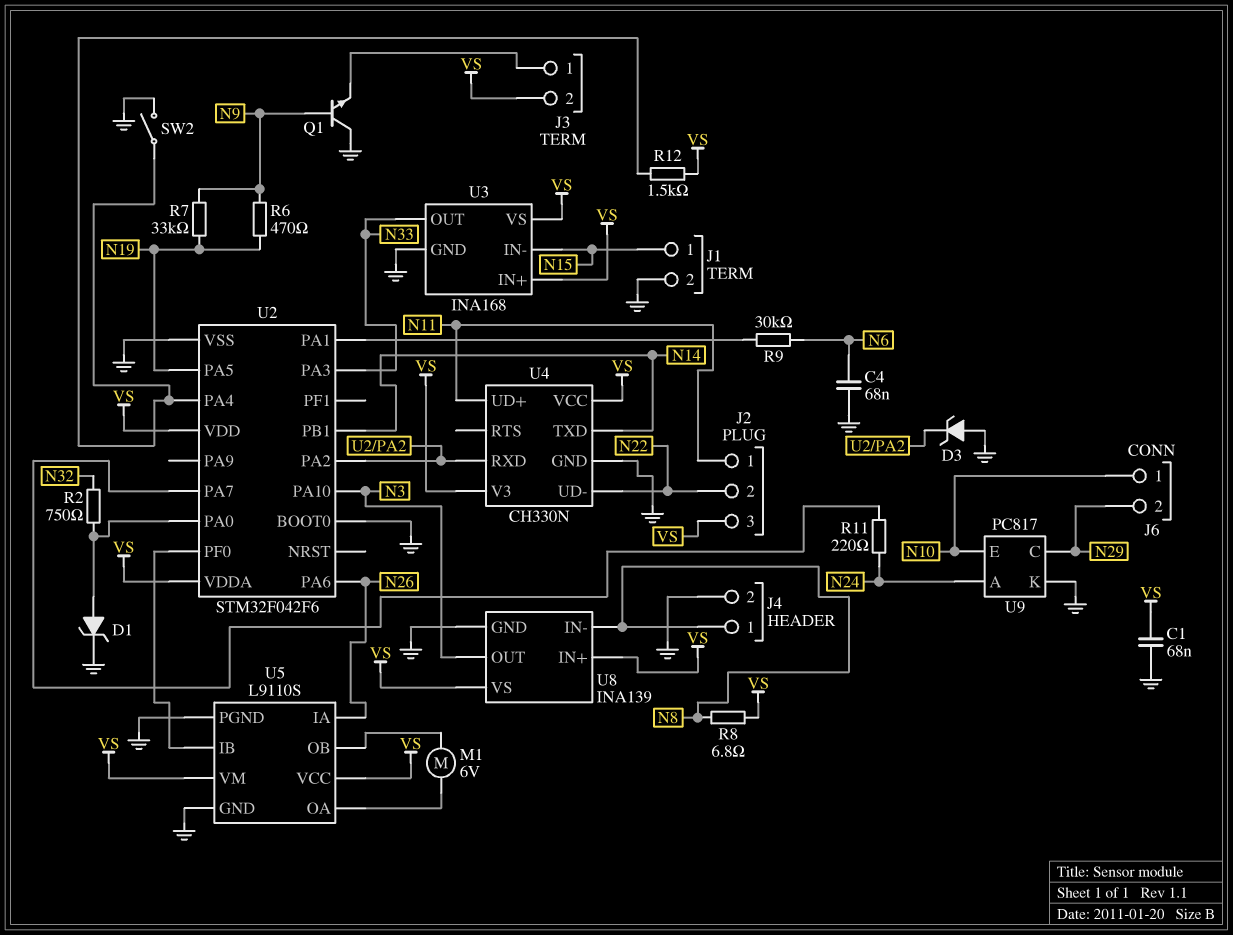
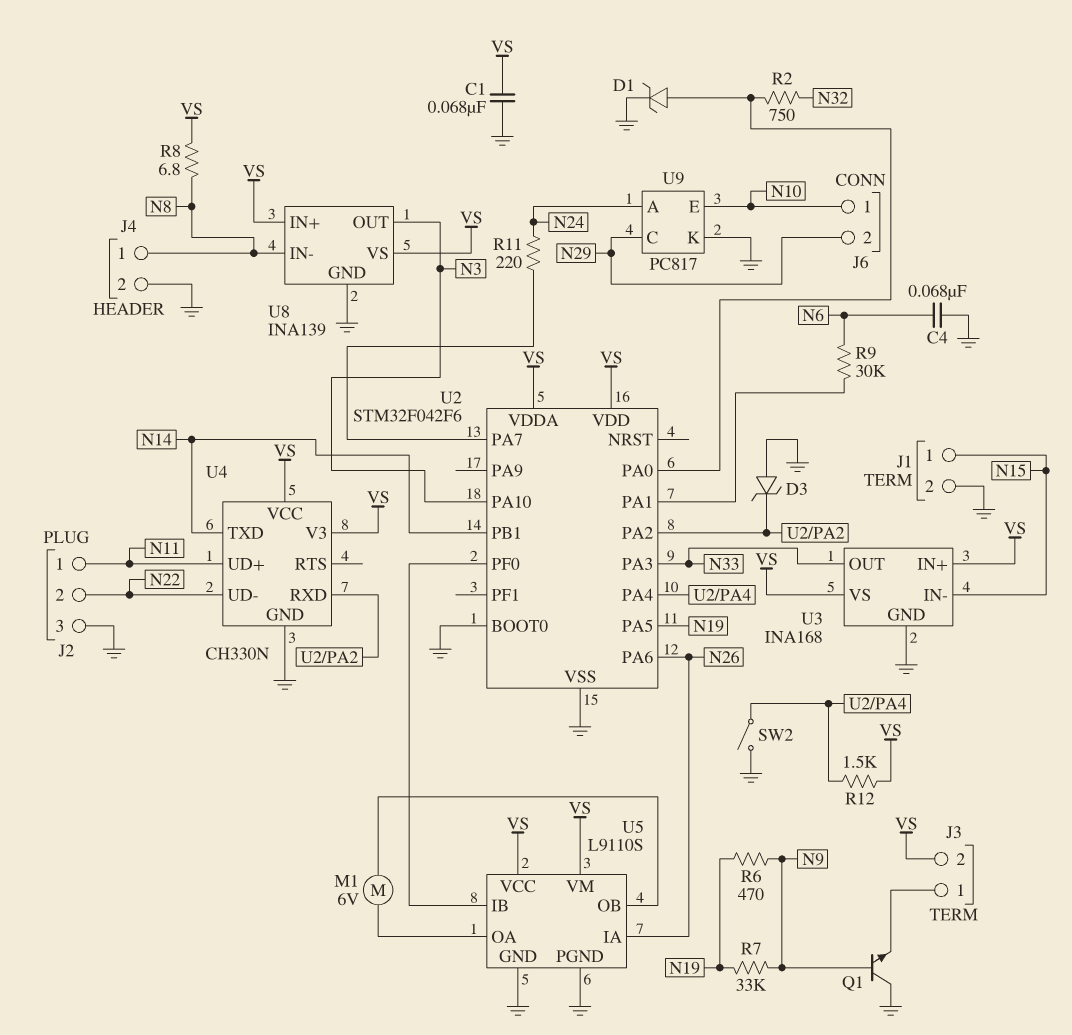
J2 pin 3: VS -> GND

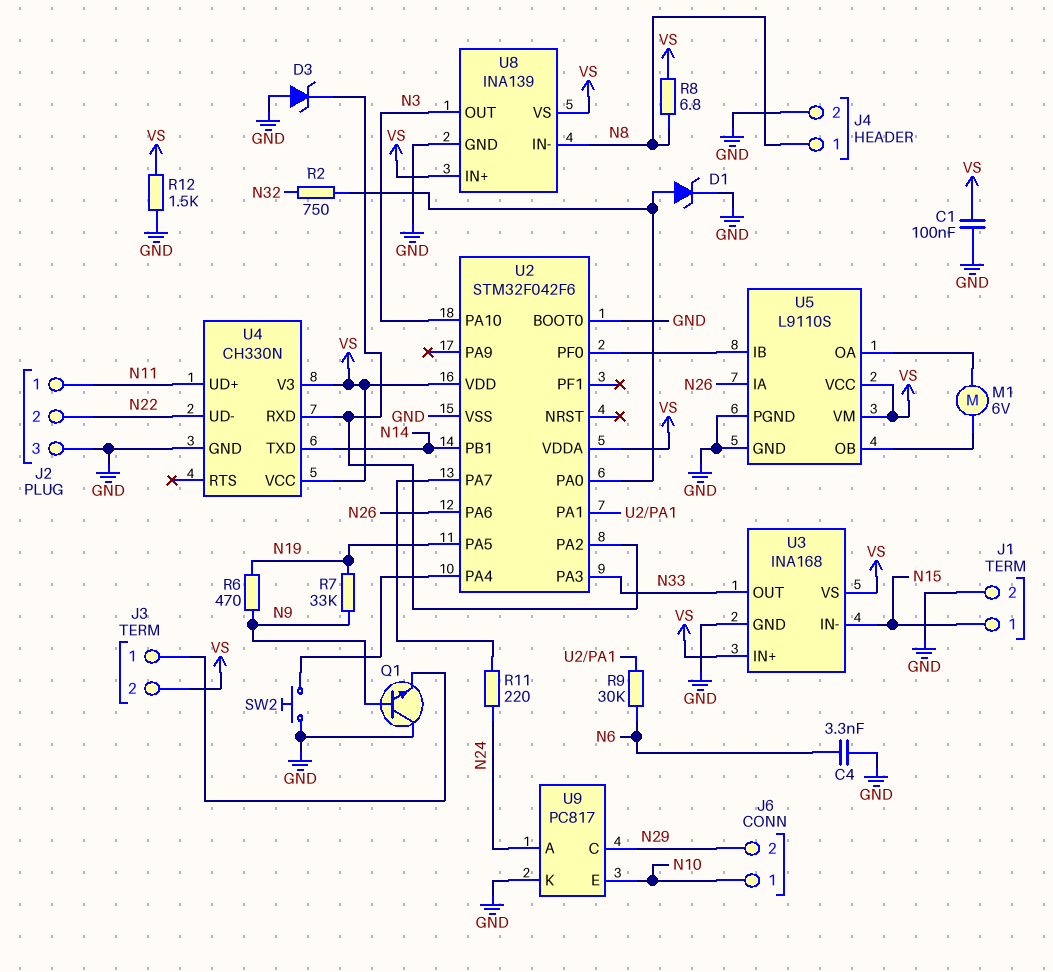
C1: 68nF (GND, VS) -> 100nF (GND, VS)
C4: 68nF (GND, N6) -> 3.3nF (GND, N6)
R12: 1.5k (U2/PA4, VS) -> 1.5k (GND, VS)
SW2: switch (GND, U2/PA4) -> button (GND, U2/PA4)

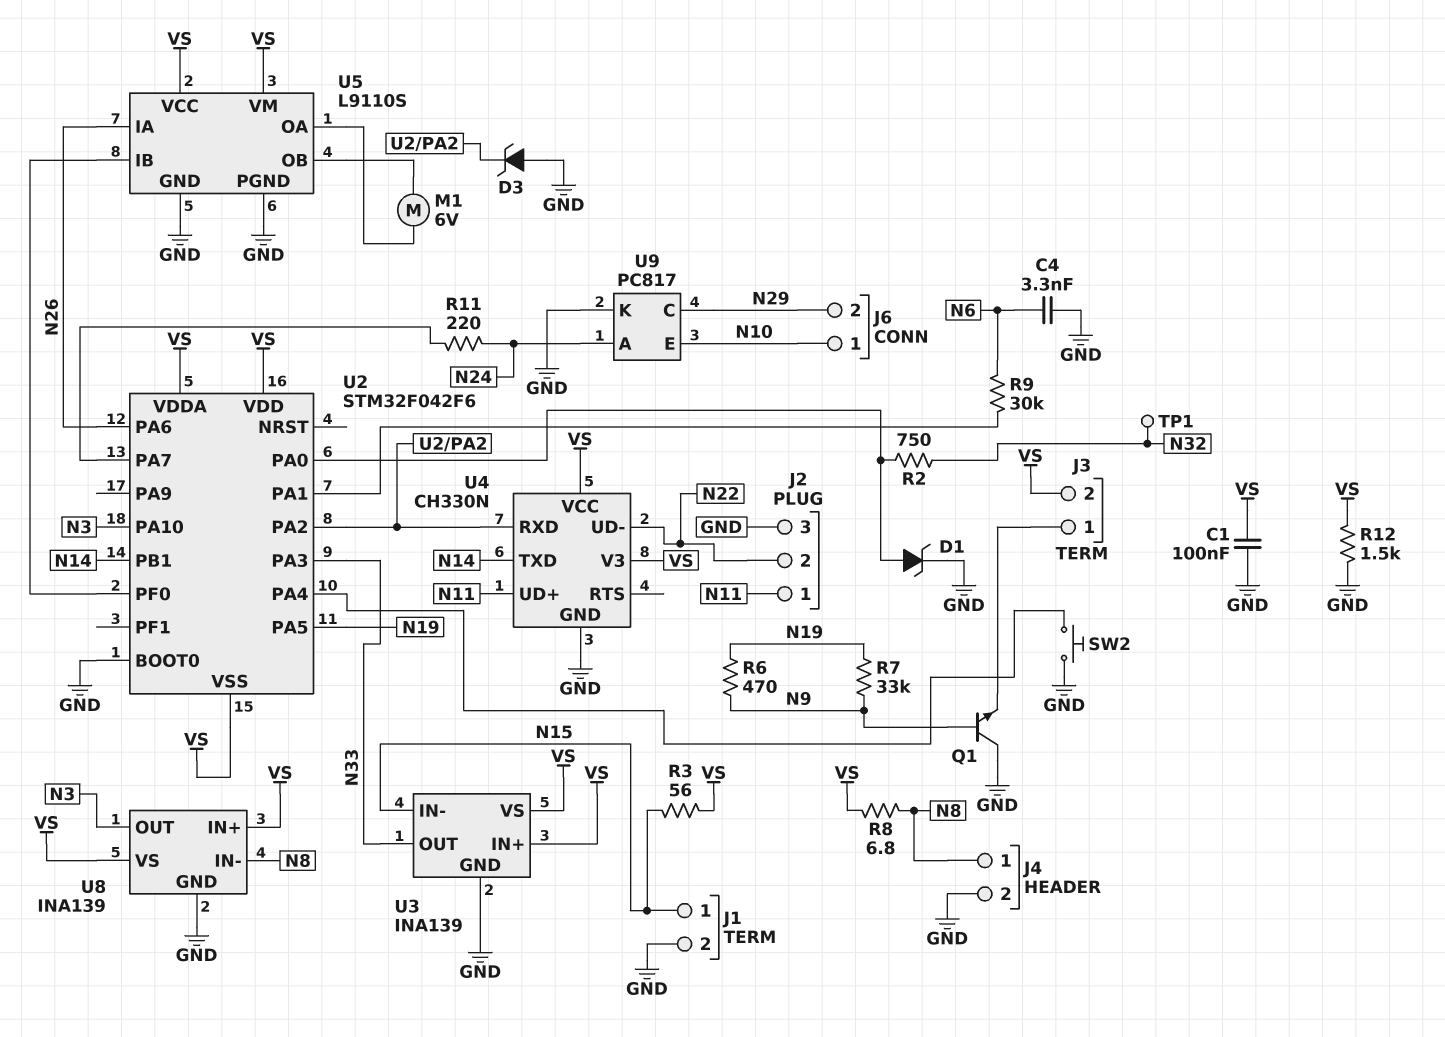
R3: none -> 56 (N15, VS)
TP1: none -> test point (N32)
U2 pin VSS: GND -> VS
U3: INA168 -> INA139

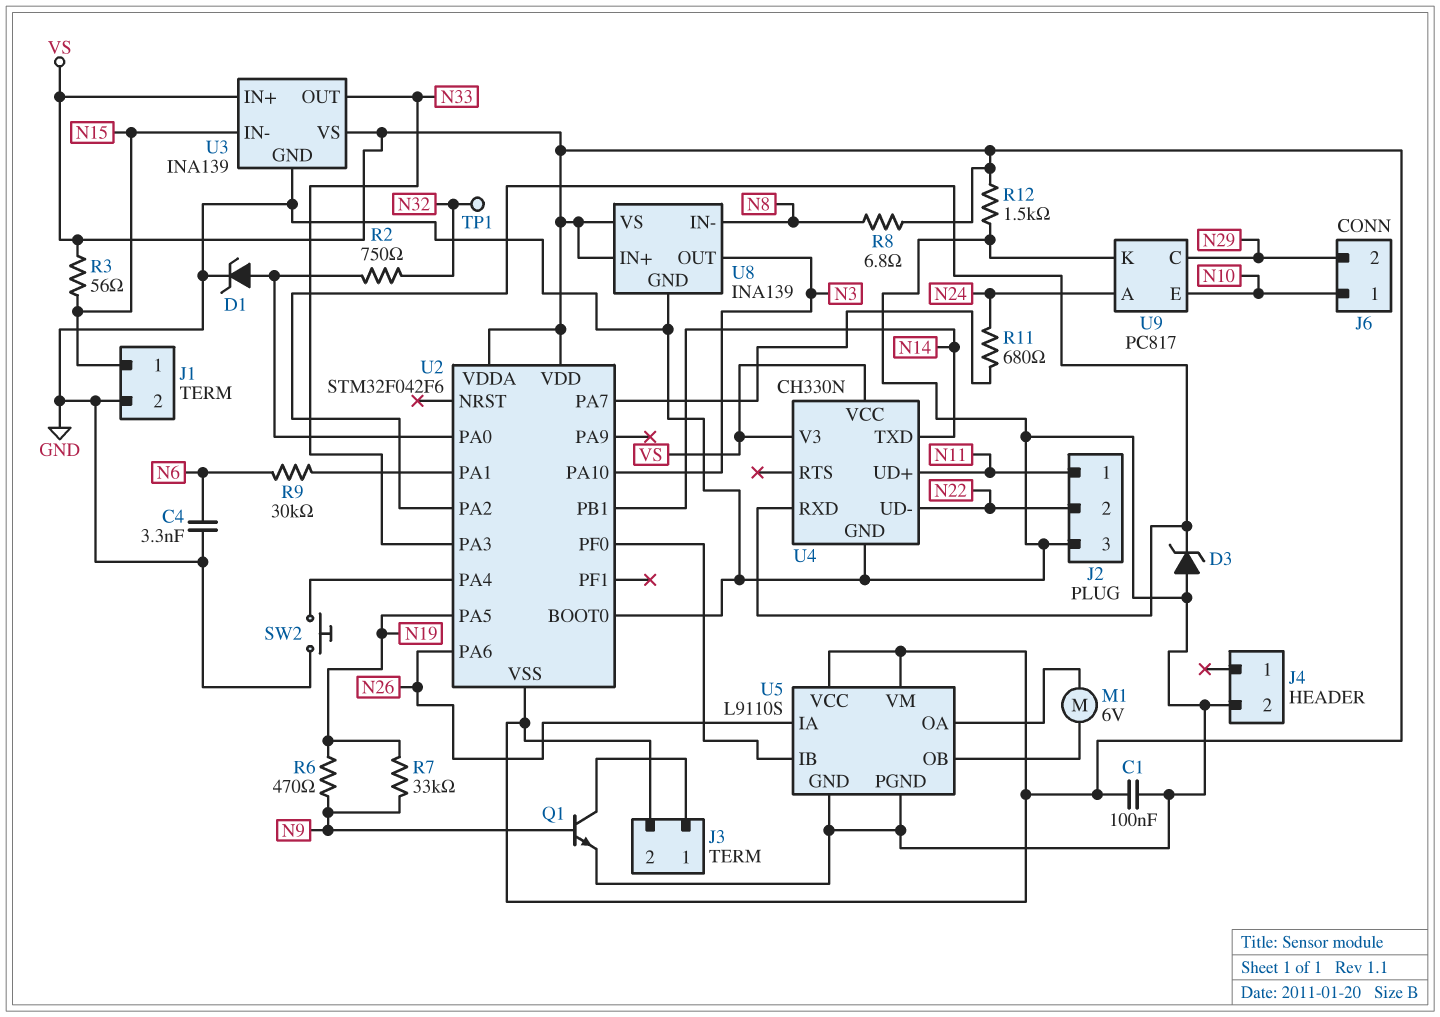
J4 pin 1: N8 -> none
Q1: NPN (B N9, C GND, E J3/1) -> NPN (B N9, C J3/1, E GND)
R11: 220 (N24, U2/PA7) -> 680 (N24, U2/PA7)

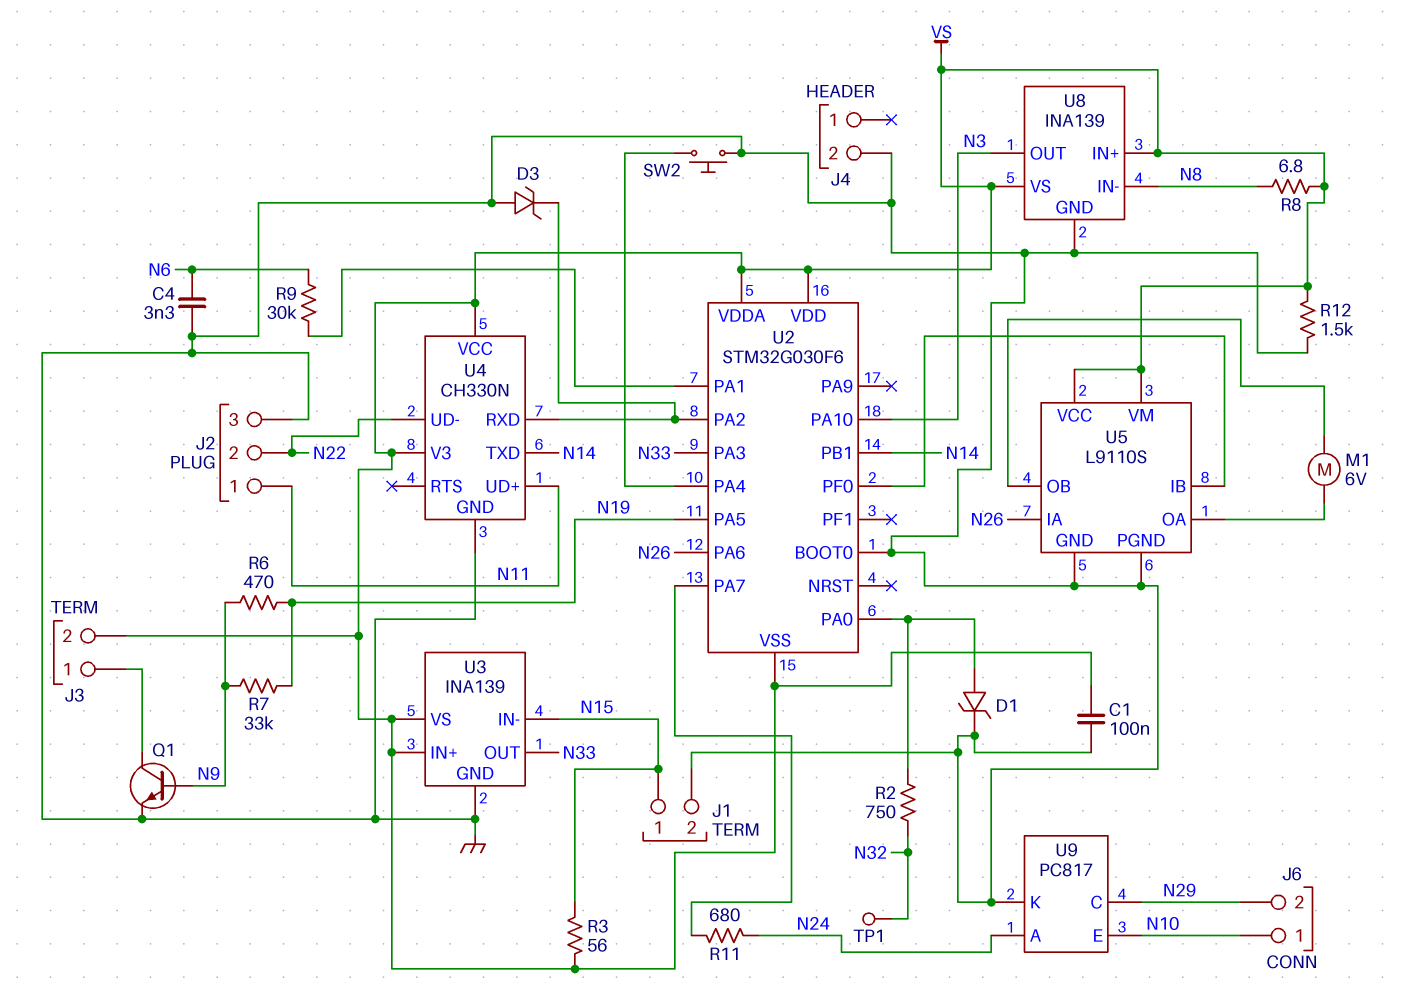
U2: STM32F042F6 -> STM32G030F6

